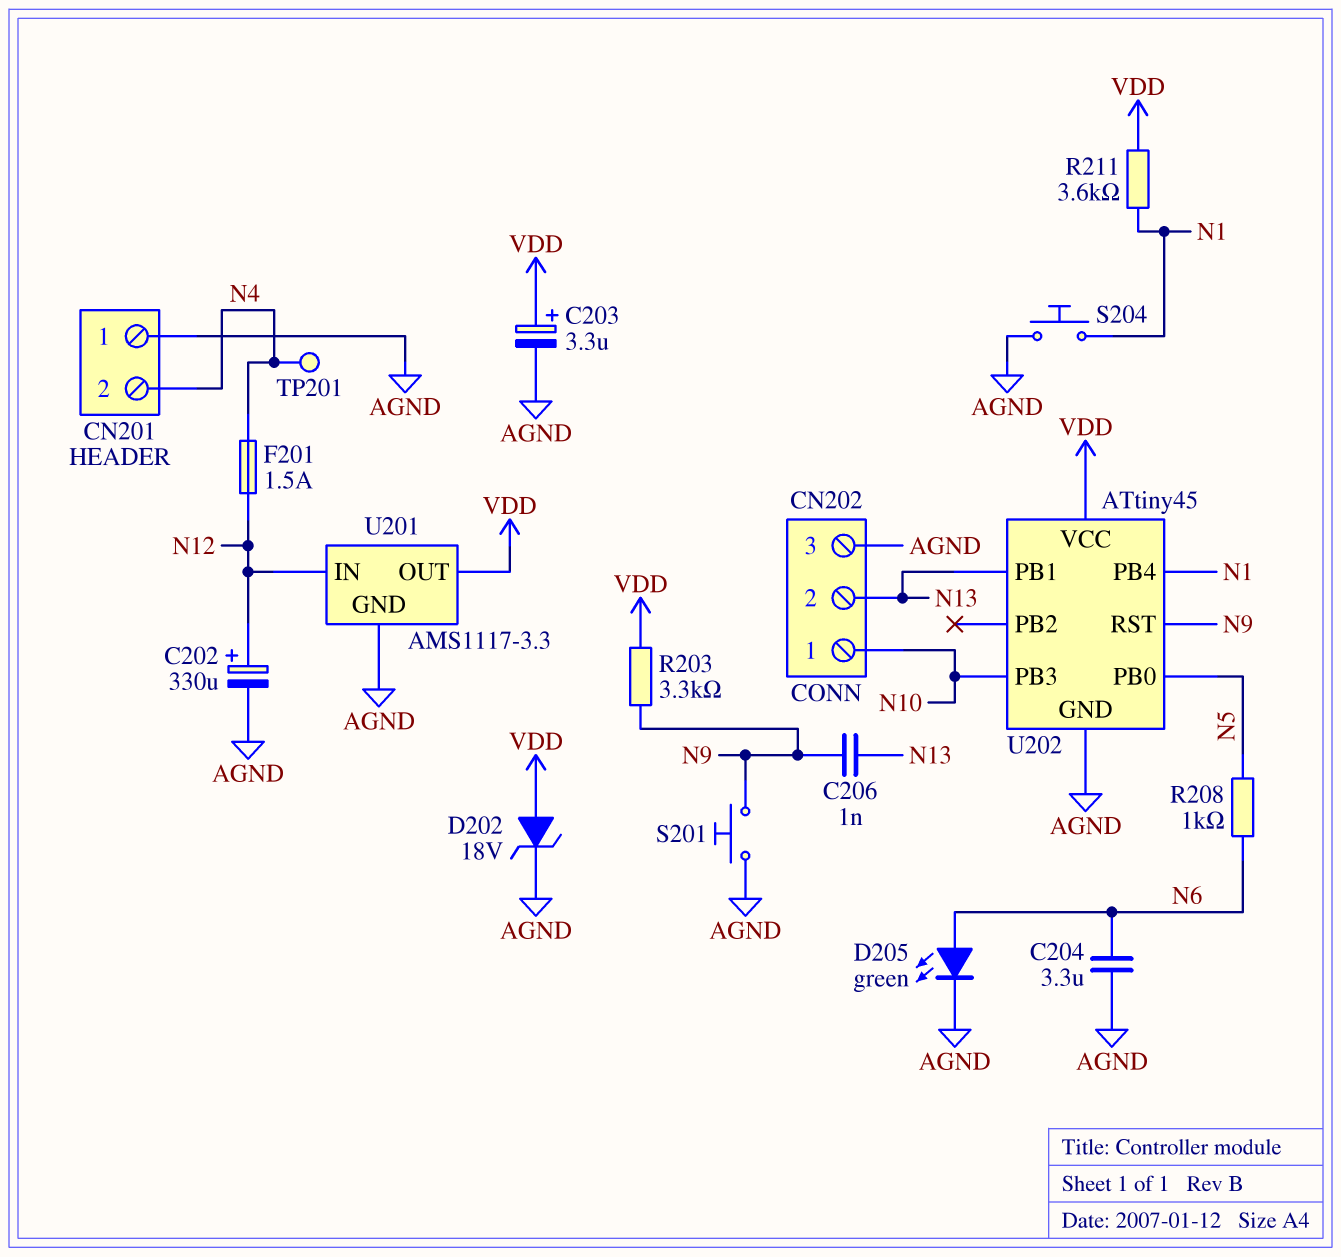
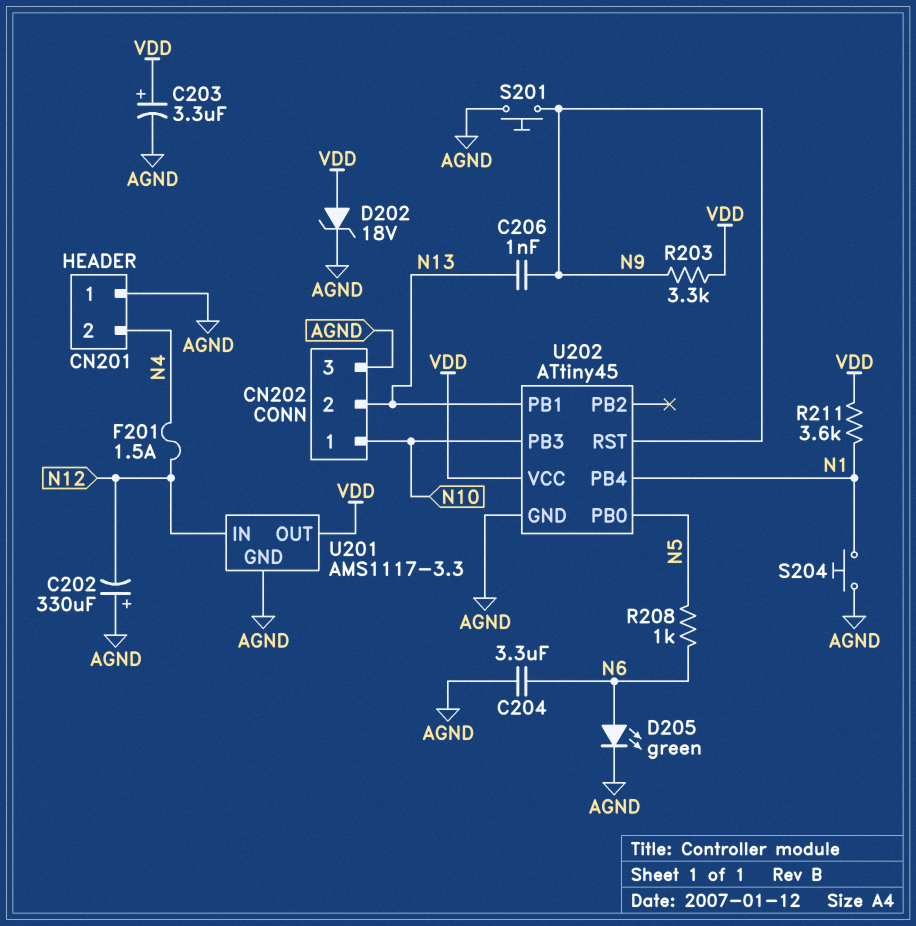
C202: 330uF (plus N12, minus AGND) -> 330uF (plus AGND, minus N12)
TP201: test point (N4) -> none

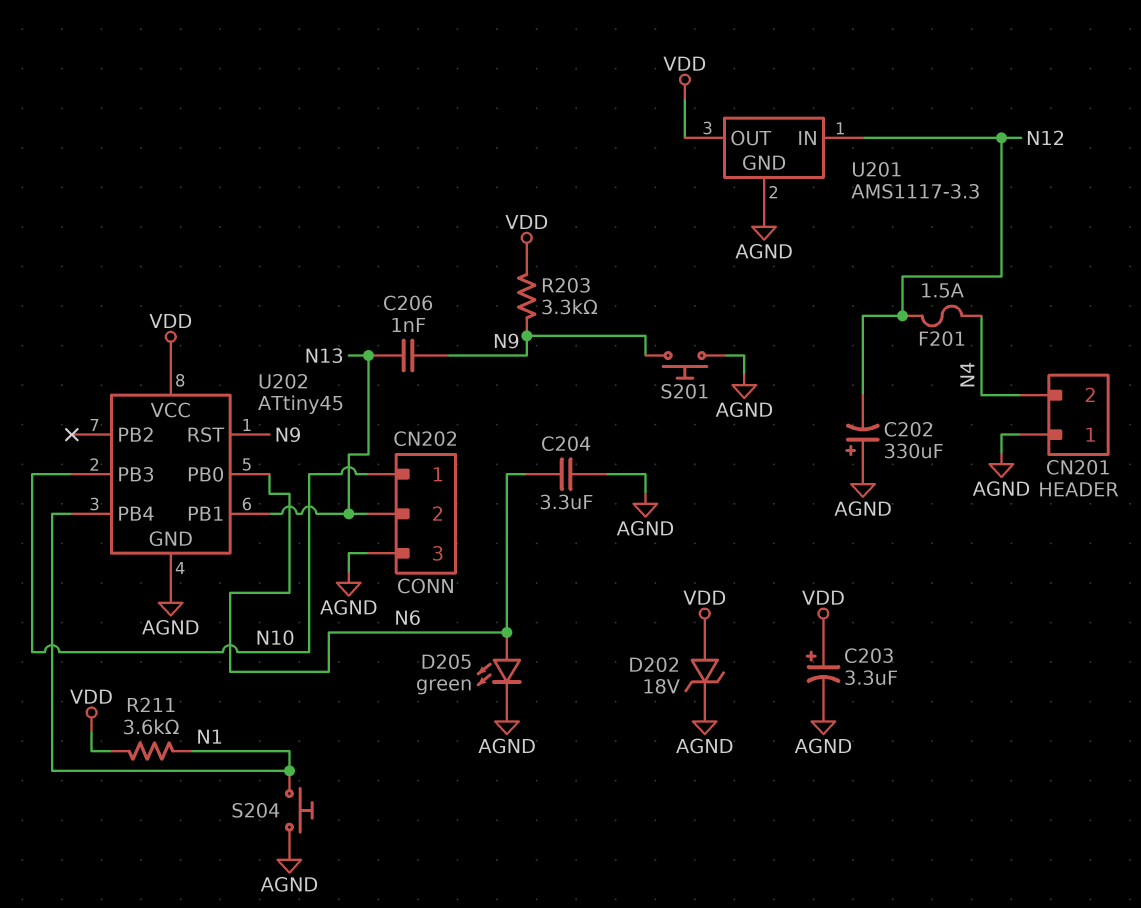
R208: 1k (N5, N6) -> none
U202 pin PB0: N5 -> N6

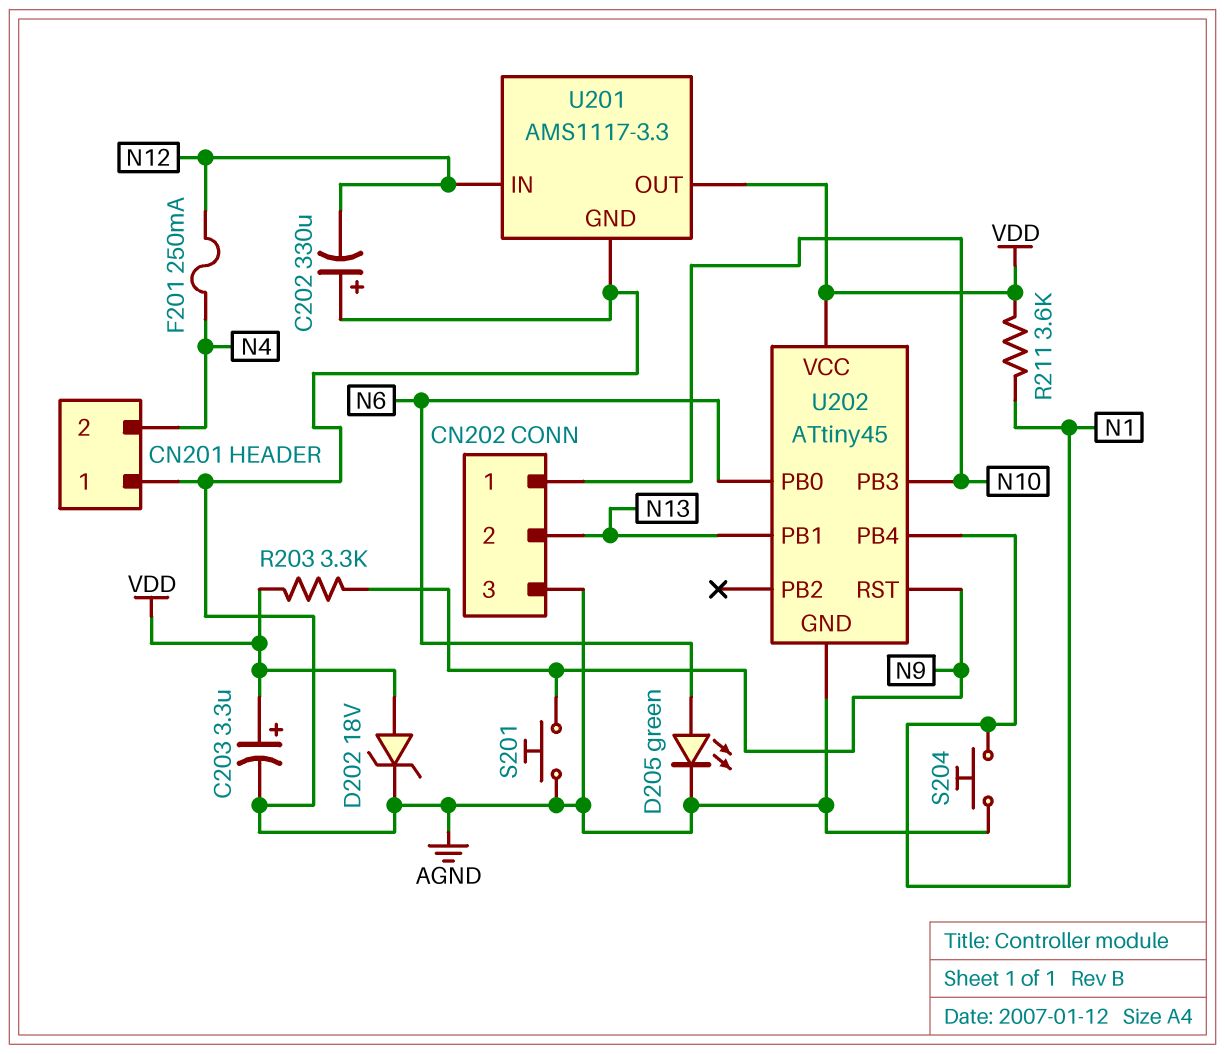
C204: 3.3uF (AGND, N6) -> none
C206: 1nF (N9, N13) -> none
F201: 1.5A (N4, N12) -> 250mA (N4, N12)

